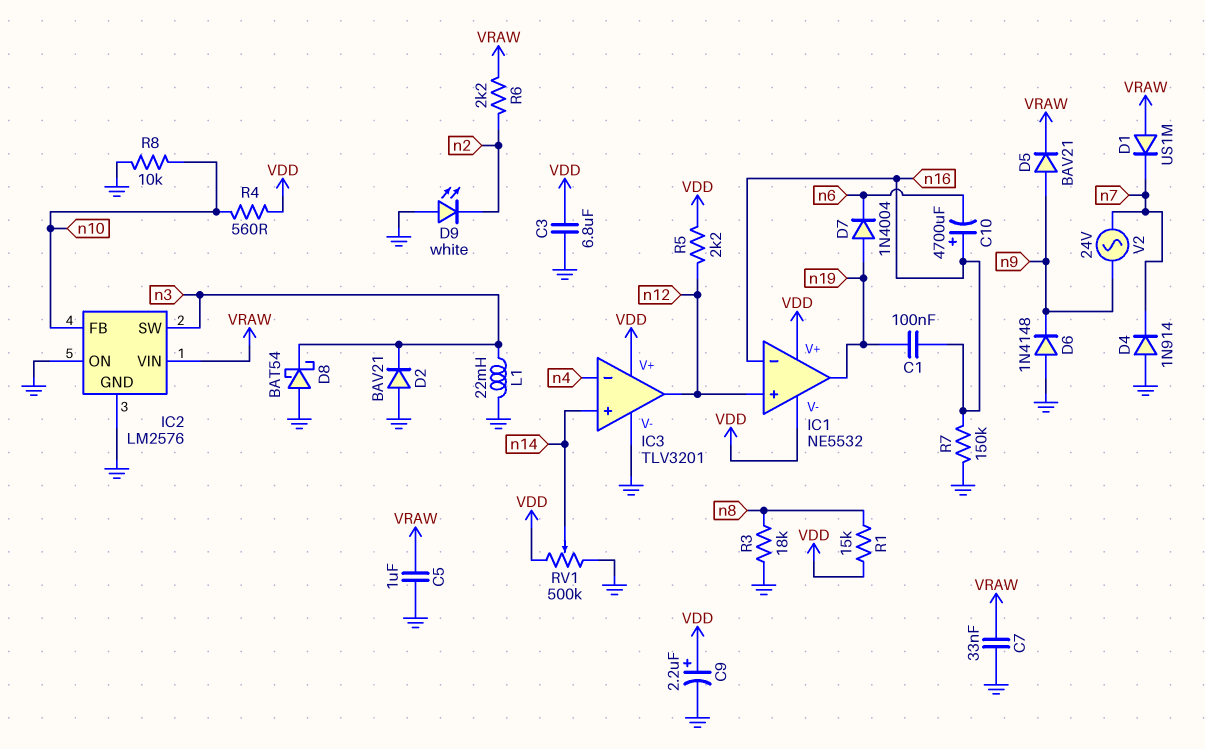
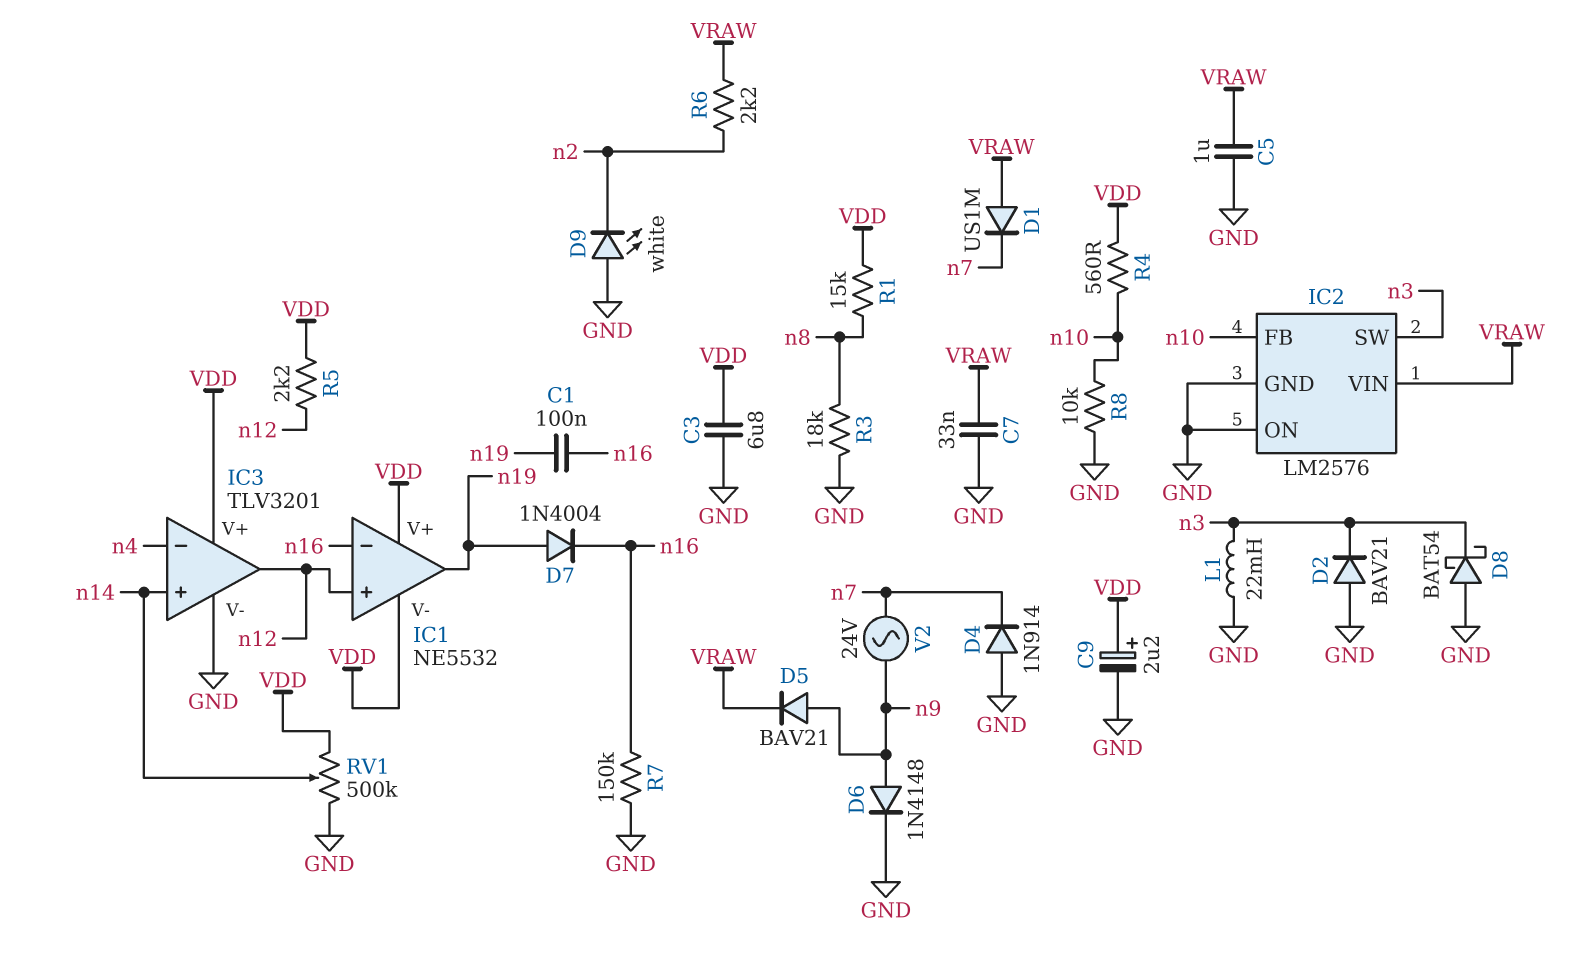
C10: 4700uF (plus n16, minus n6) -> none
D6: diode 1N4148 (A GND, K n9) -> diode 1N4148 (A n9, K GND)
D7: diode 1N4004 (A n19, K n6) -> diode 1N4004 (A n19, K n16)

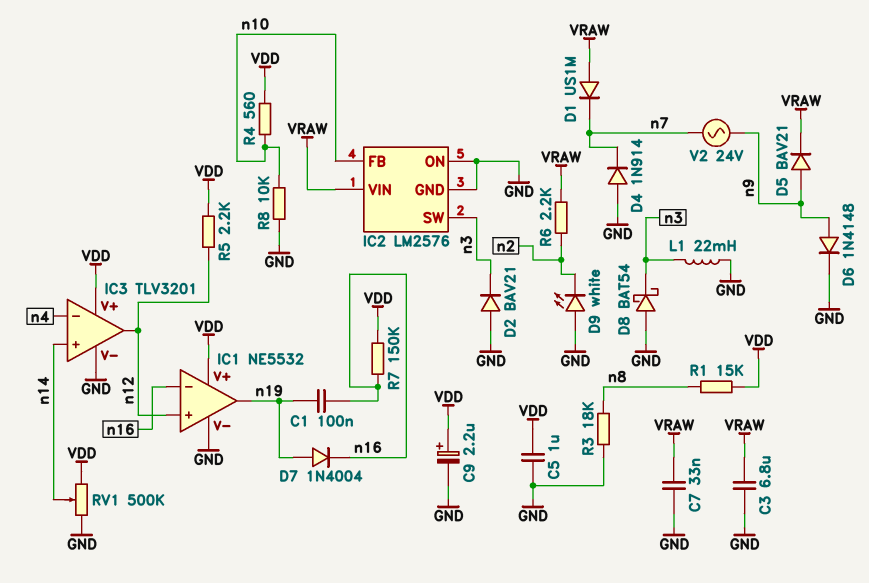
C3: 6.8uF (GND, VDD) -> 6.8uF (GND, VRAW)
C5: 1uF (GND, VRAW) -> 1uF (GND, VDD)
IC1 pin V-: VDD -> GND
R7: 150k (GND, n16) -> 150k (VDD, n16)

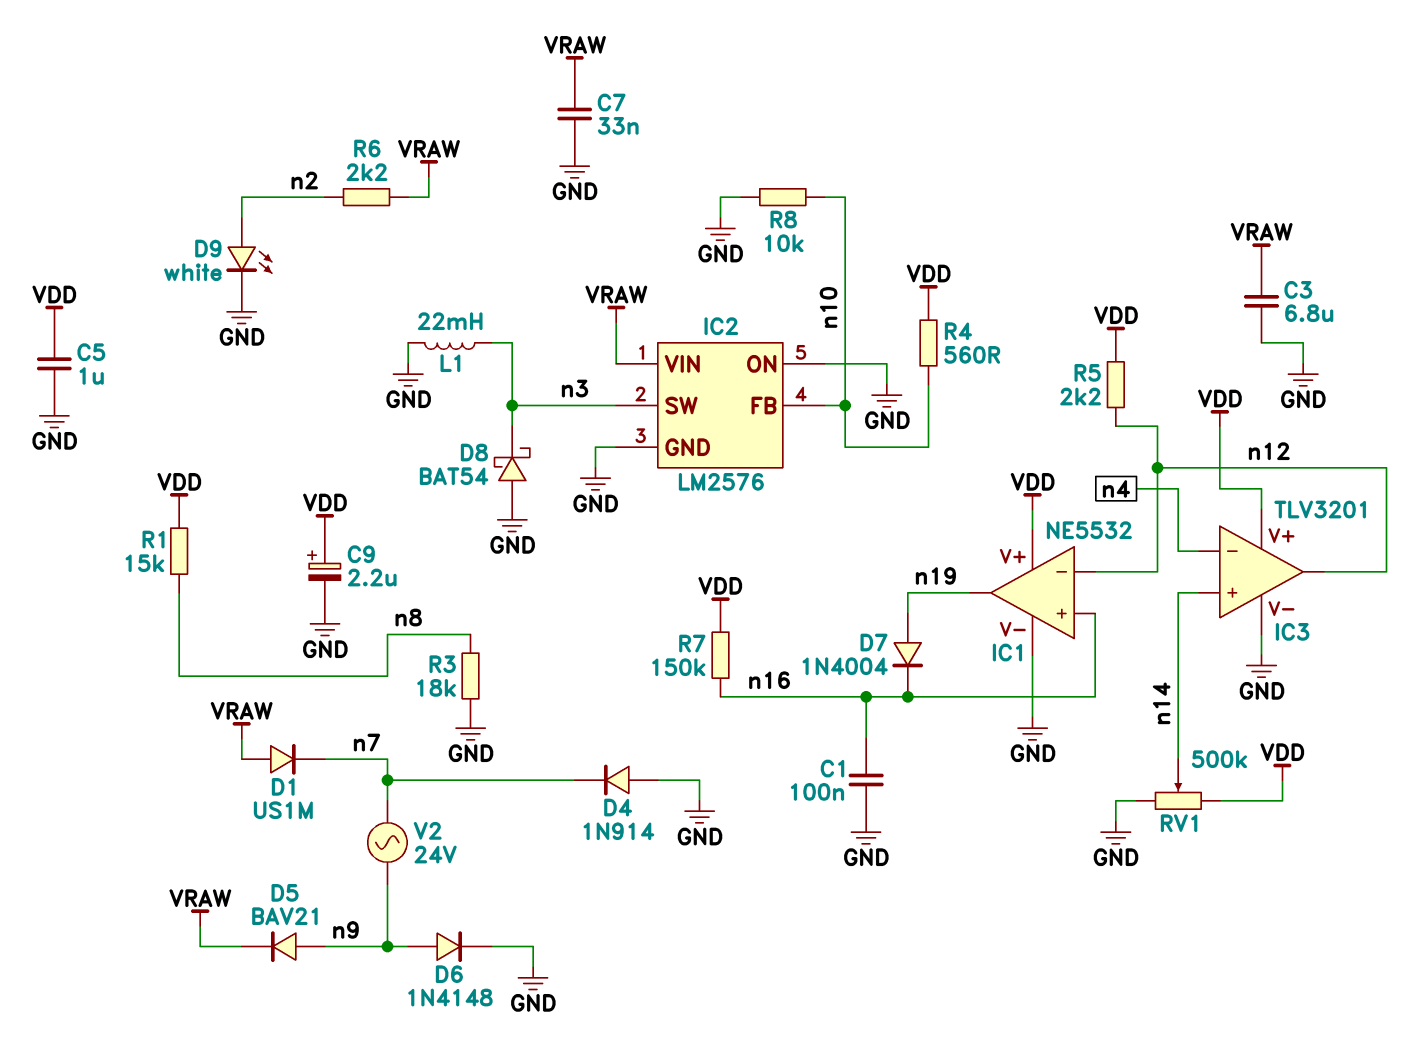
C1: 100nF (n16, n19) -> 100nF (GND, n16)
D2: diode BAV21 (A GND, K n3) -> none
D9: LED white (A GND, K n2) -> LED white (A n2, K GND)
IC1 pin in+: n12 -> n16
IC1 pin in-: n16 -> n12

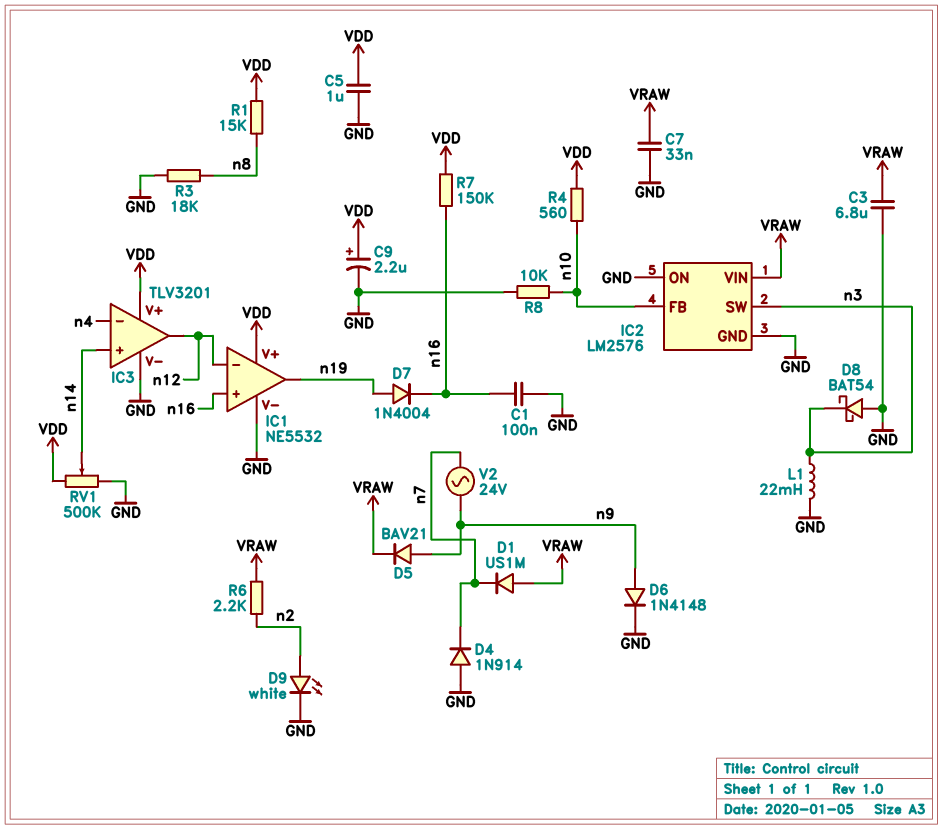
R5: 2.2k (VDD, n12) -> none

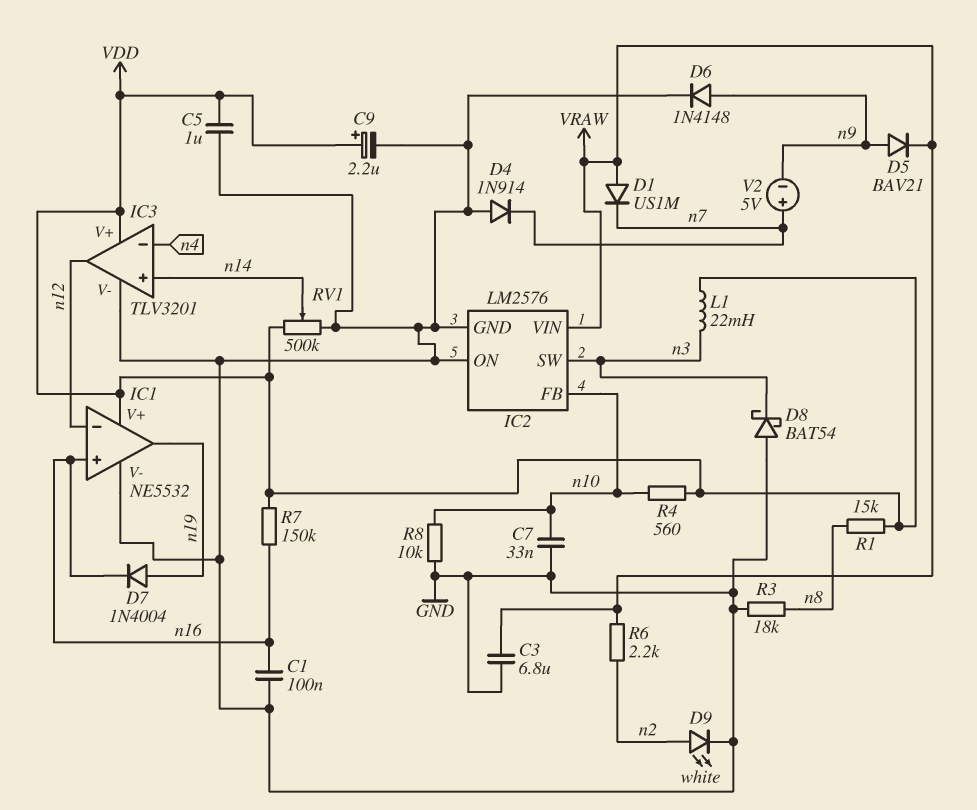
C7: 33nF (GND, VRAW) -> 33nF (GND, n10)
L1: 22mH (GND, n3) -> 22mH (VDD, n3)
V2: AC 24V (n7, n9) -> 5V (plus n7, minus n9)

